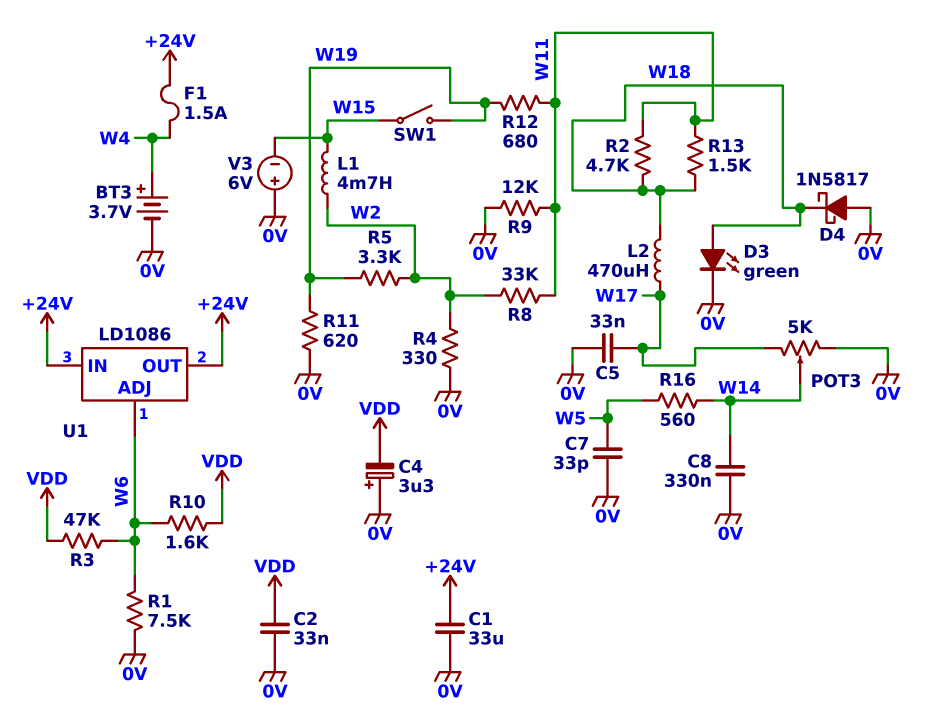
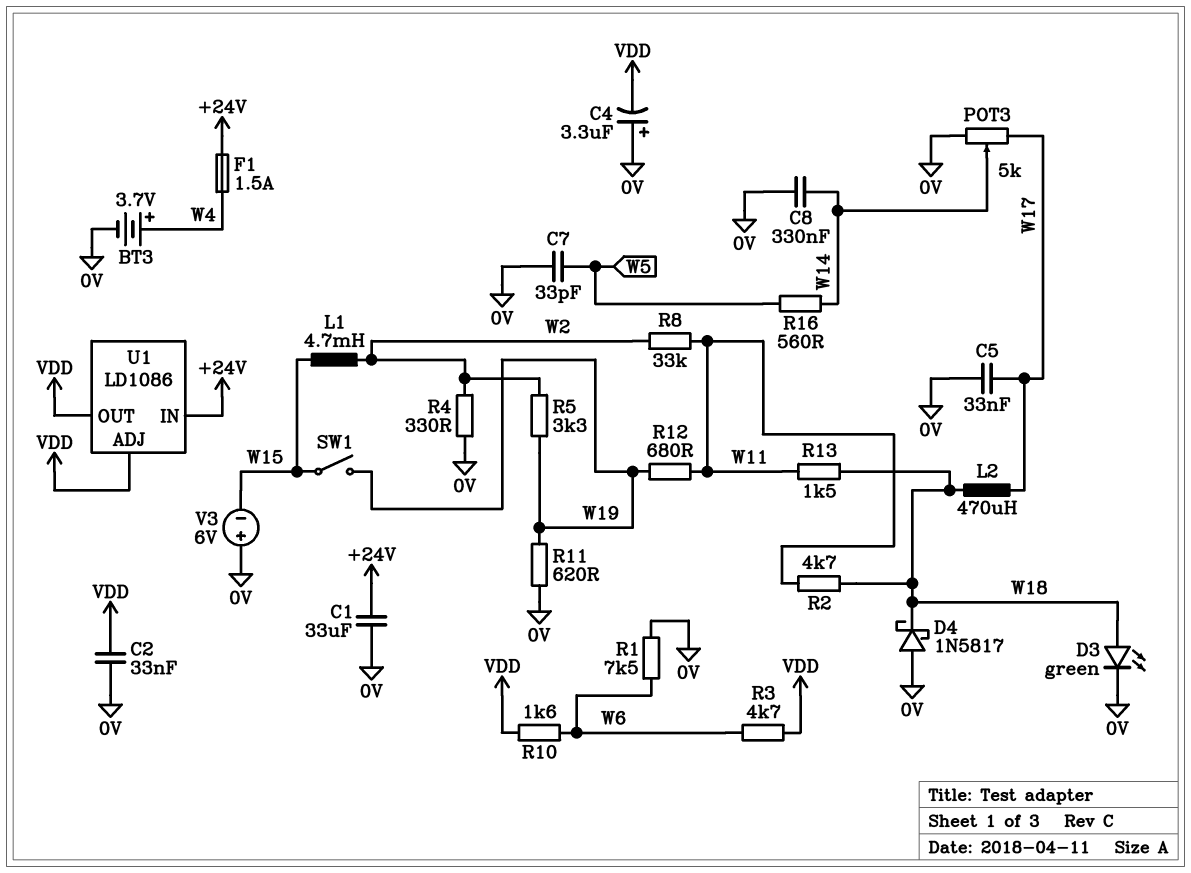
R3: 47k (VDD, W6) -> 4.7k (VDD, W6)
R9: 12k (0V, W11) -> none
U1 pin ADJ: W6 -> VDD
U1 pin OUT: +24V -> VDD

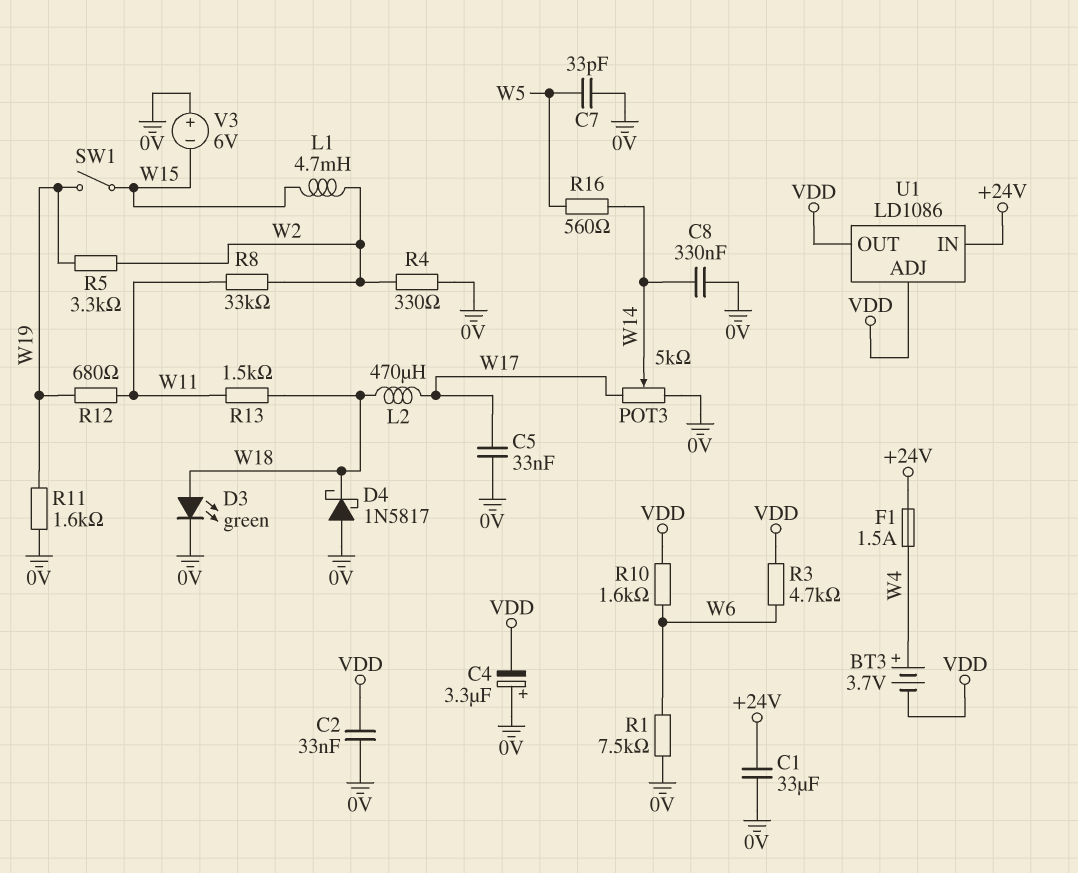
BT3: 3.7V (plus W4, minus 0V) -> 3.7V (plus W4, minus VDD)
R2: 4.7k (W11, W18) -> none
R11: 620 (0V, W19) -> 1.6k (0V, W19)

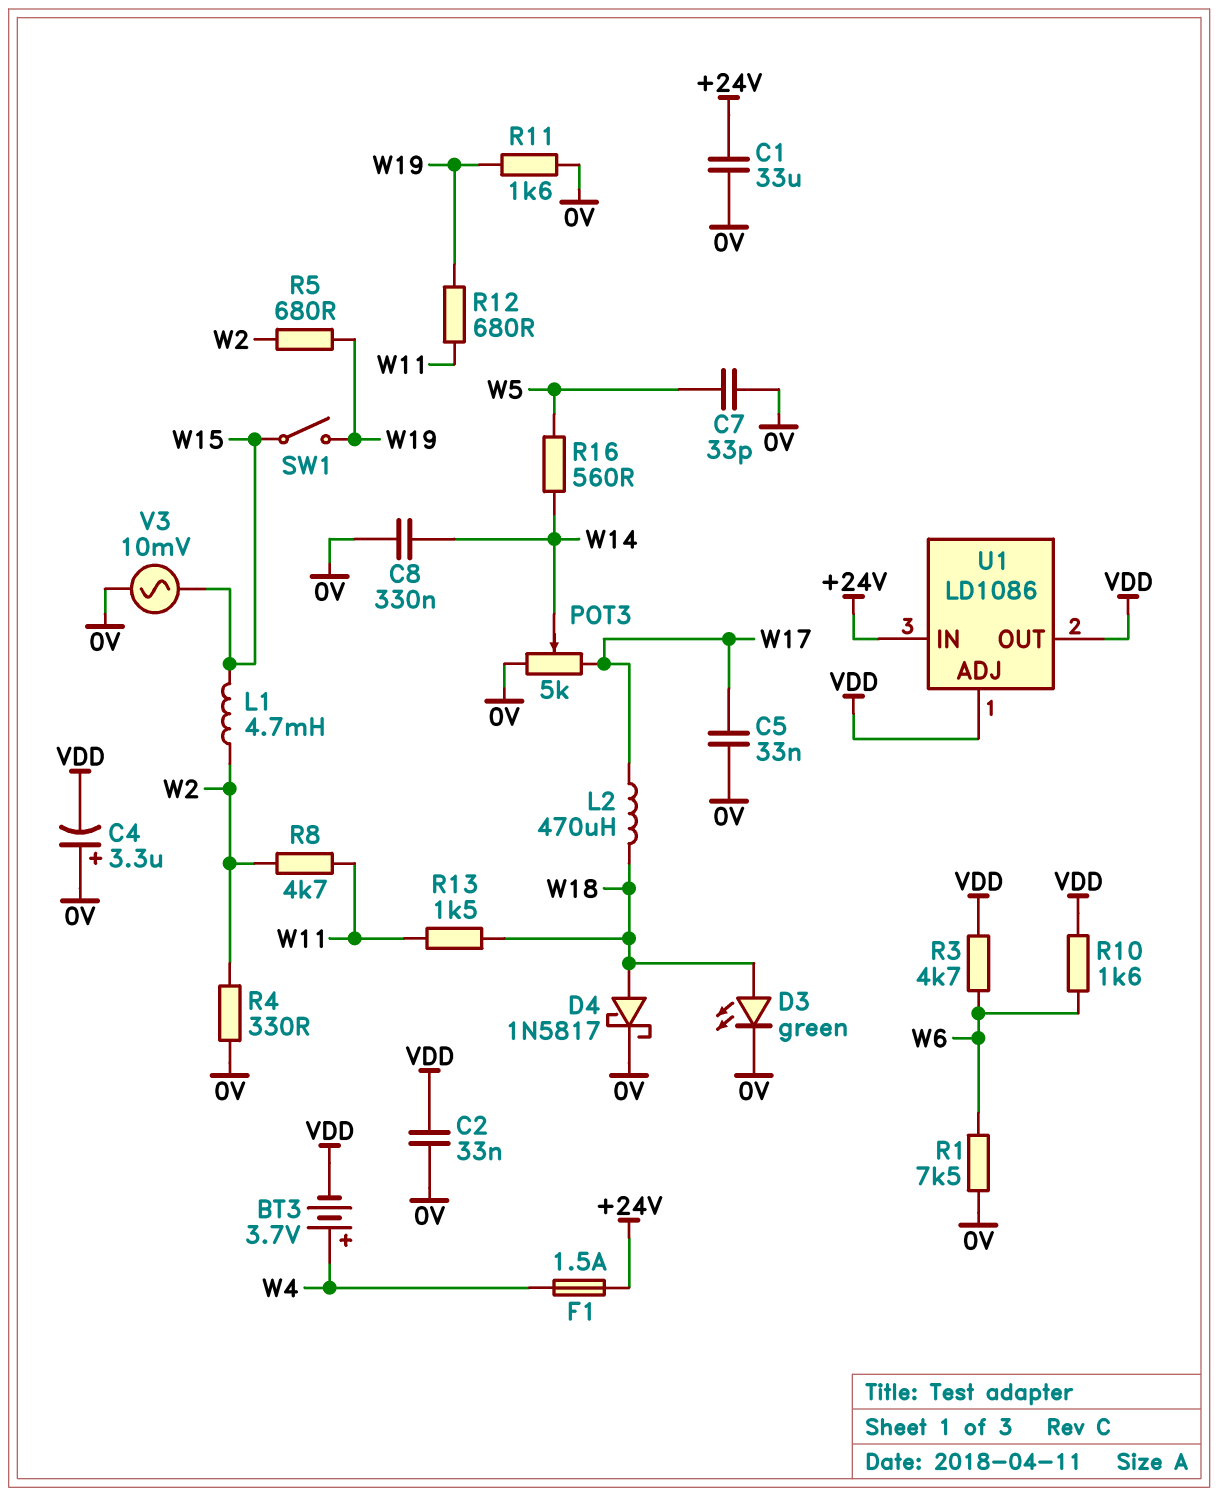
D4: schottky 1N5817 (A 0V, K W18) -> schottky 1N5817 (A W18, K 0V)
R5: 3.3k (W2, W19) -> 680 (W2, W19)
R8: 33k (W2, W11) -> 4.7k (W2, W11)
V3: 6V (plus 0V, minus W15) -> AC 10mV (0V, W15)

